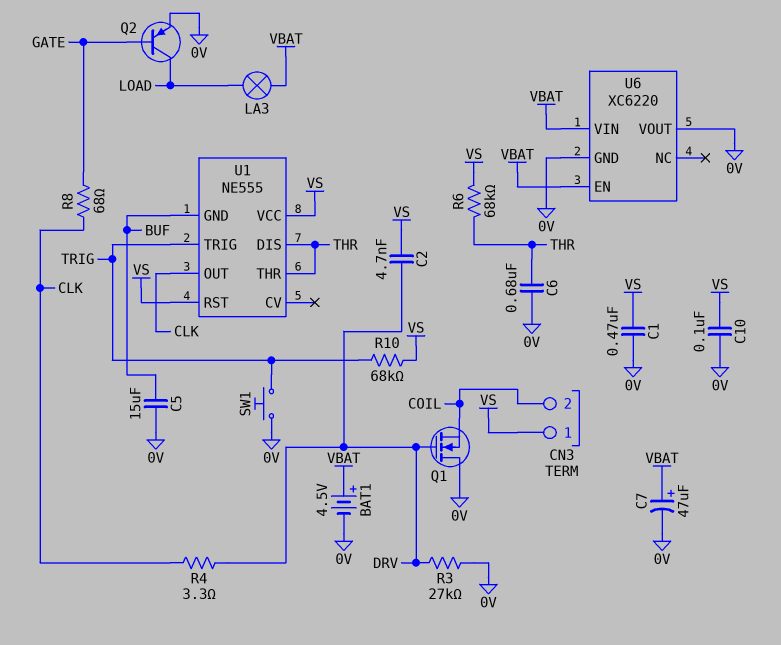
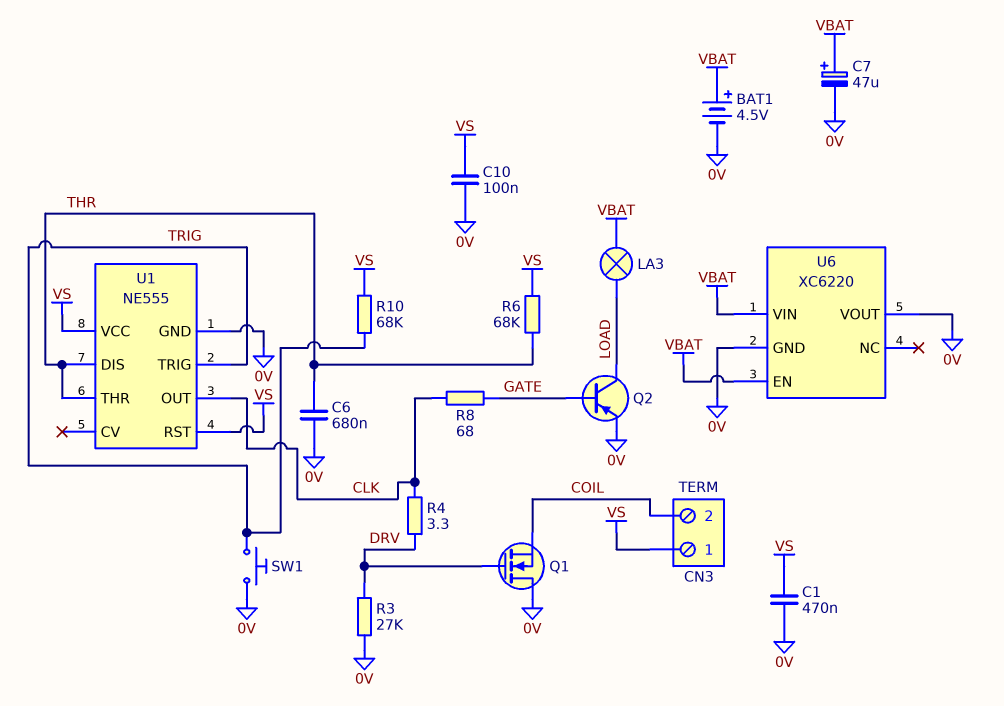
C2: 4.7nF (DRV, VS) -> none
C5: 15uF (0V, BUF) -> none
U1 pin GND: BUF -> 0V

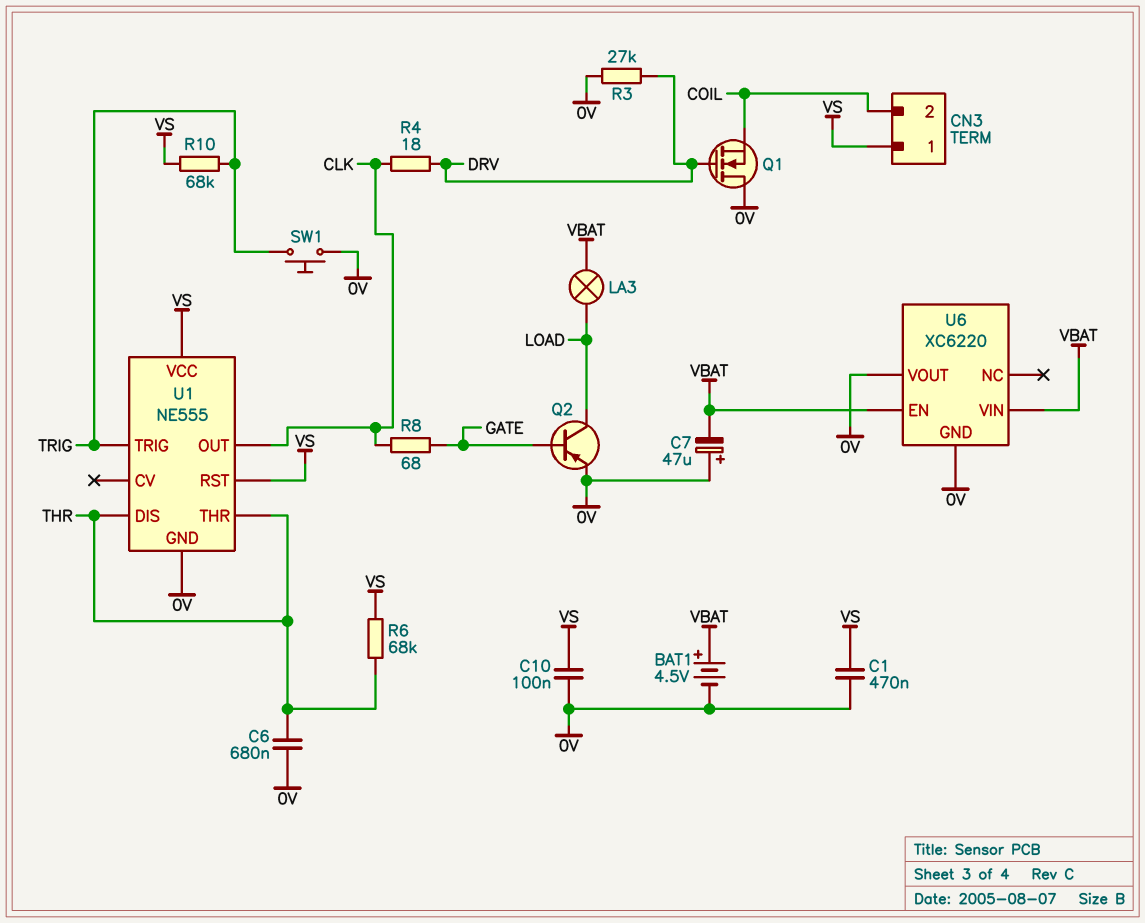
C7: 47uF (plus VBAT, minus 0V) -> 47uF (plus 0V, minus VBAT)
R4: 3.3 (CLK, DRV) -> 18 (CLK, DRV)

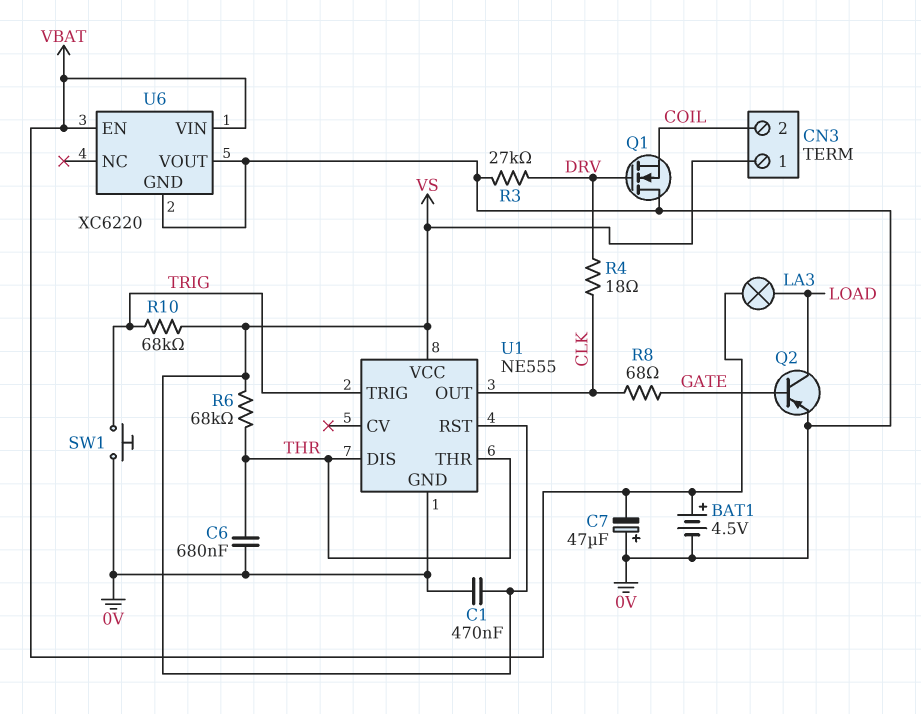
C10: 100nF (0V, VS) -> none

